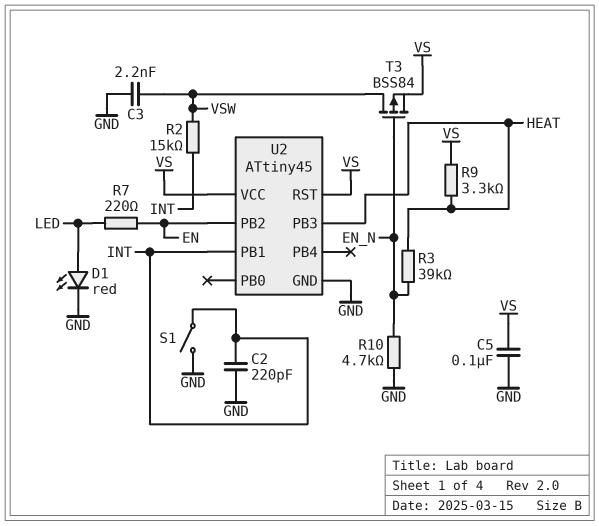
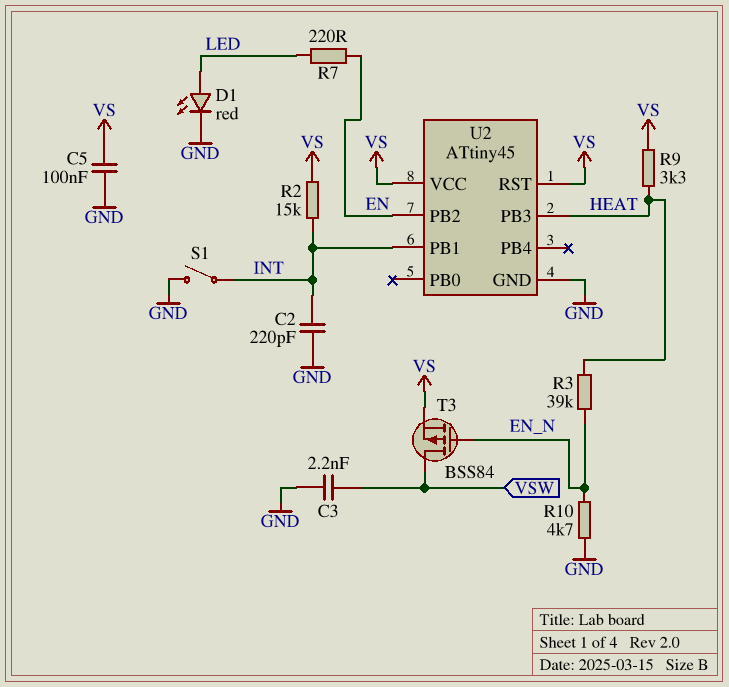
R2: 15k (INT, VSW) -> 15k (INT, VS)

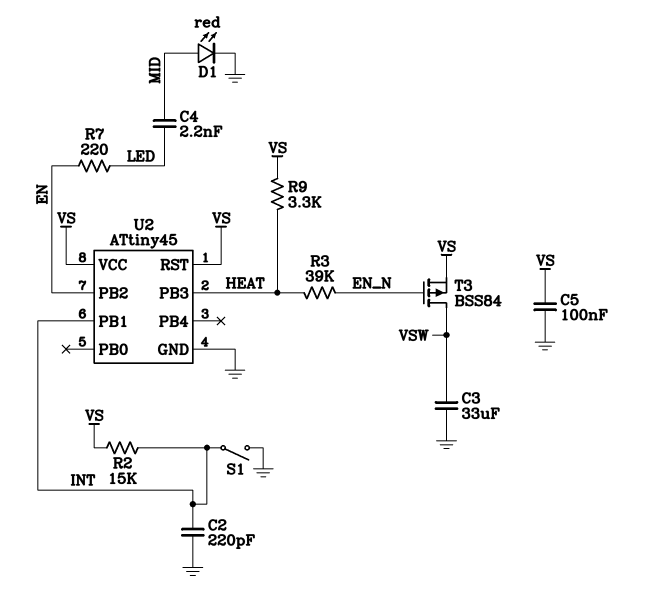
C3: 2.2nF (GND, VSW) -> 33uF (GND, VSW)
C4: none -> 2.2nF (LED, MID)
D1: LED red (A LED, K GND) -> LED red (A MID, K GND)
R10: 4.7k (EN_N, GND) -> none

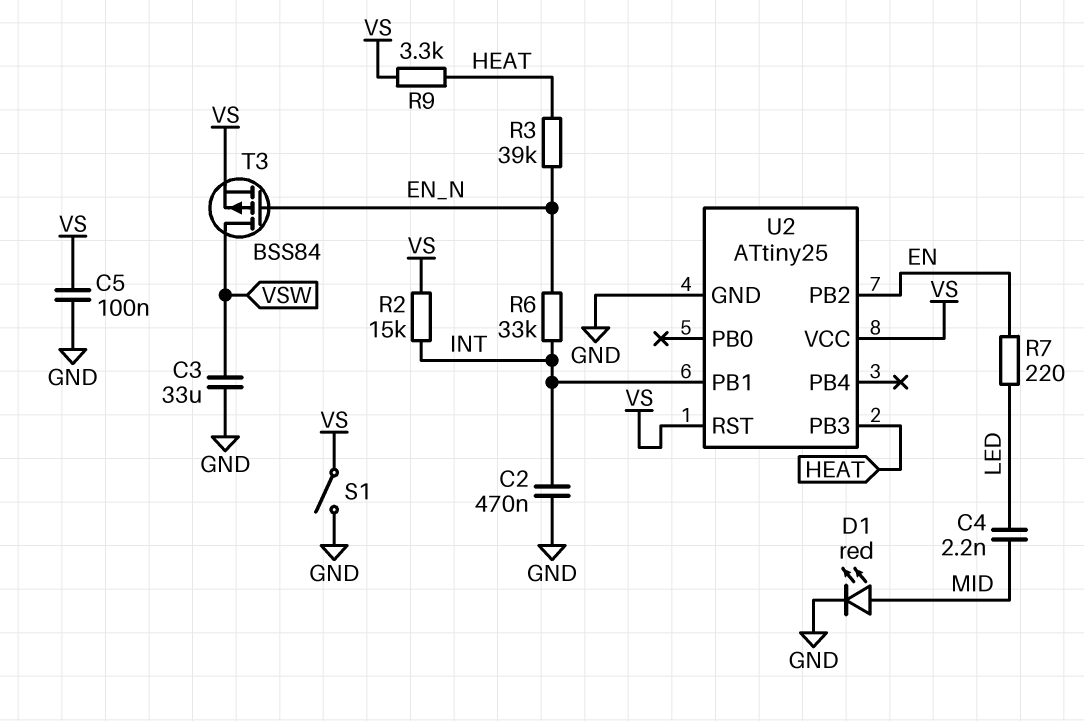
C2: 220pF (GND, INT) -> 470nF (GND, INT)
R6: none -> 33k (EN_N, INT)
S1: switch (GND, INT) -> switch (GND, VS)
U2: ATtiny45 -> ATtiny25

